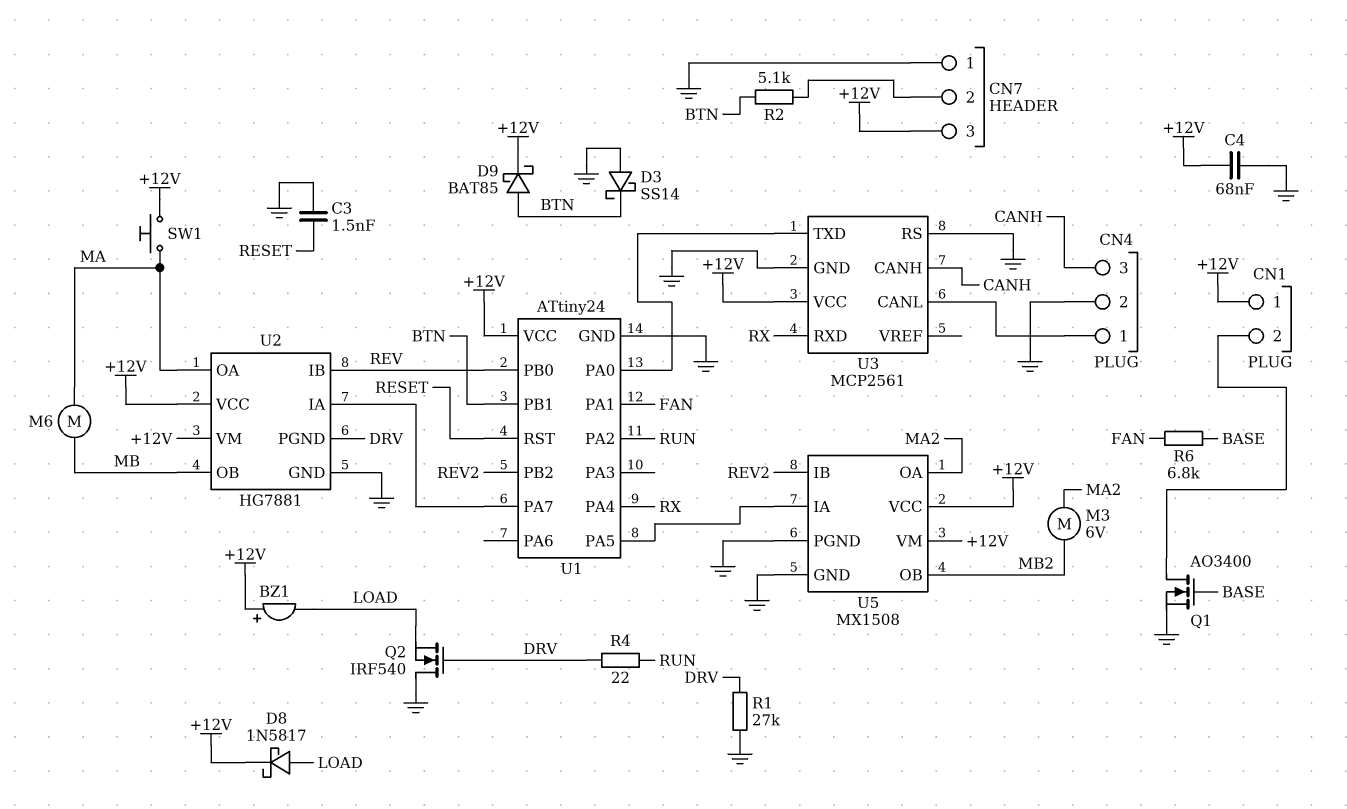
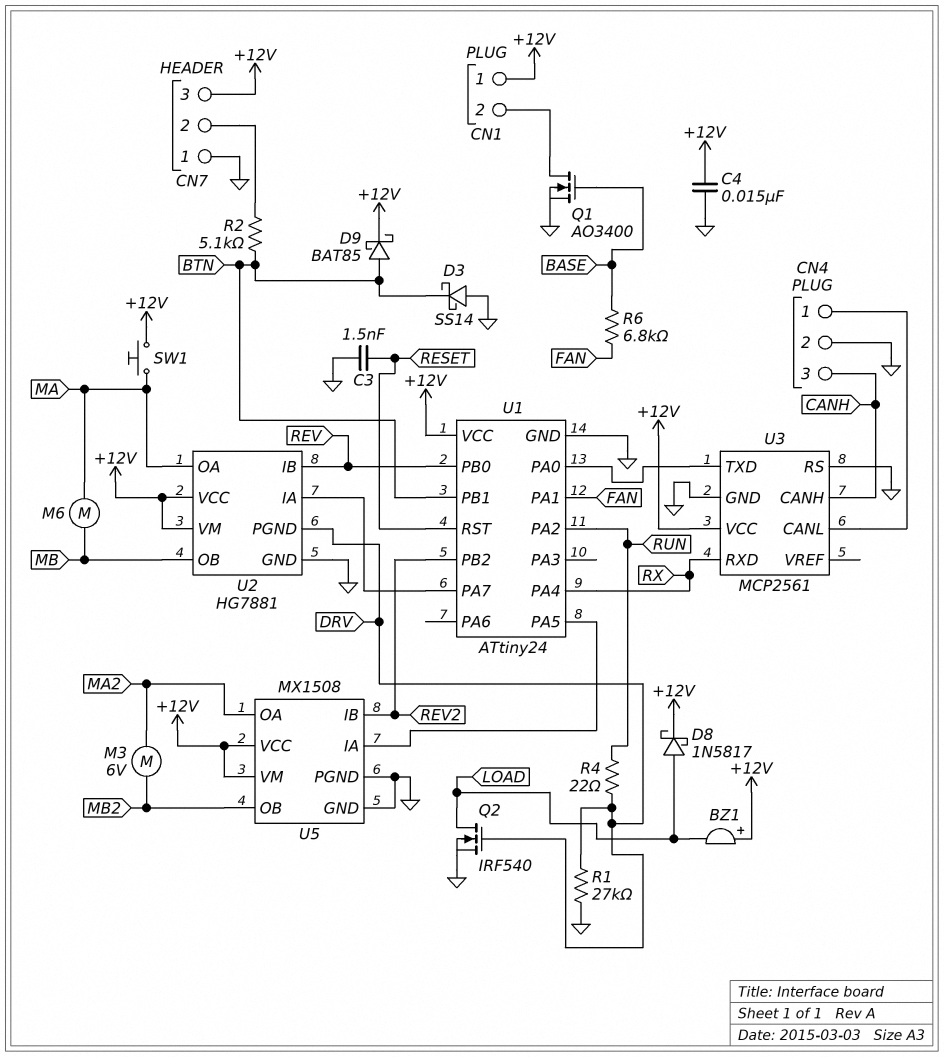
C4: 68nF (+12V, GND) -> 15nF (+12V, GND)
Q2: NMOS IRF540 (G DRV, D GND, S LOAD) -> NMOS IRF540 (G DRV, D LOAD, S GND)

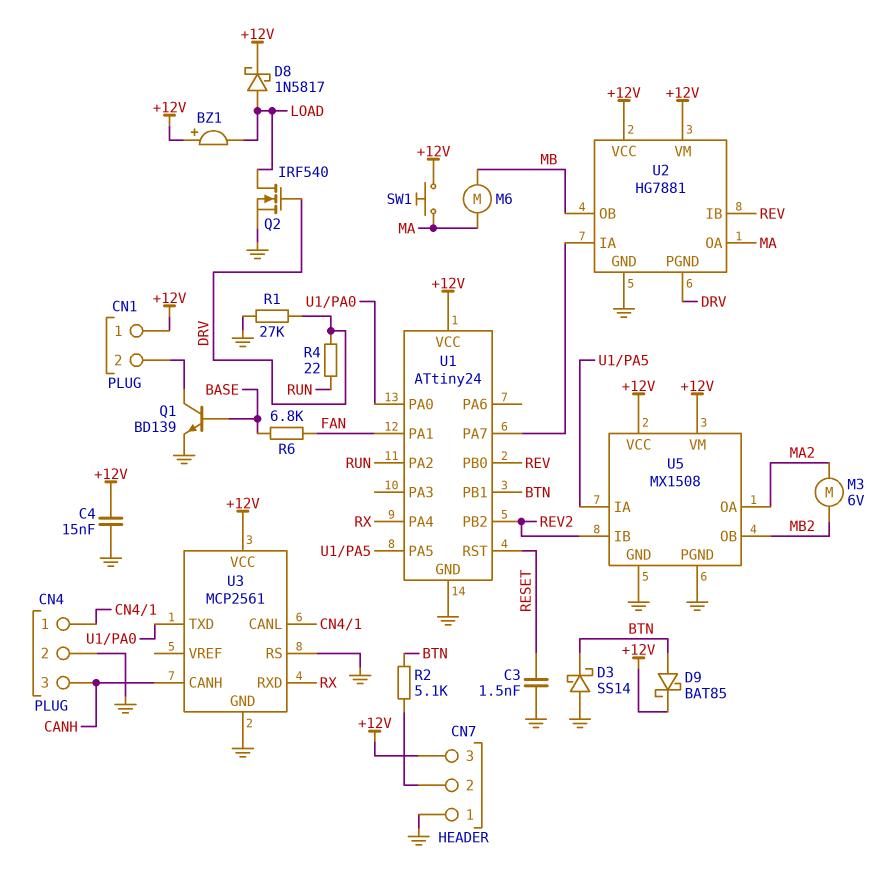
Q1: NMOS AO3400 (G BASE, D CN1/2, S GND) -> NPN BD139 (B BASE, C CN1/2, E GND)

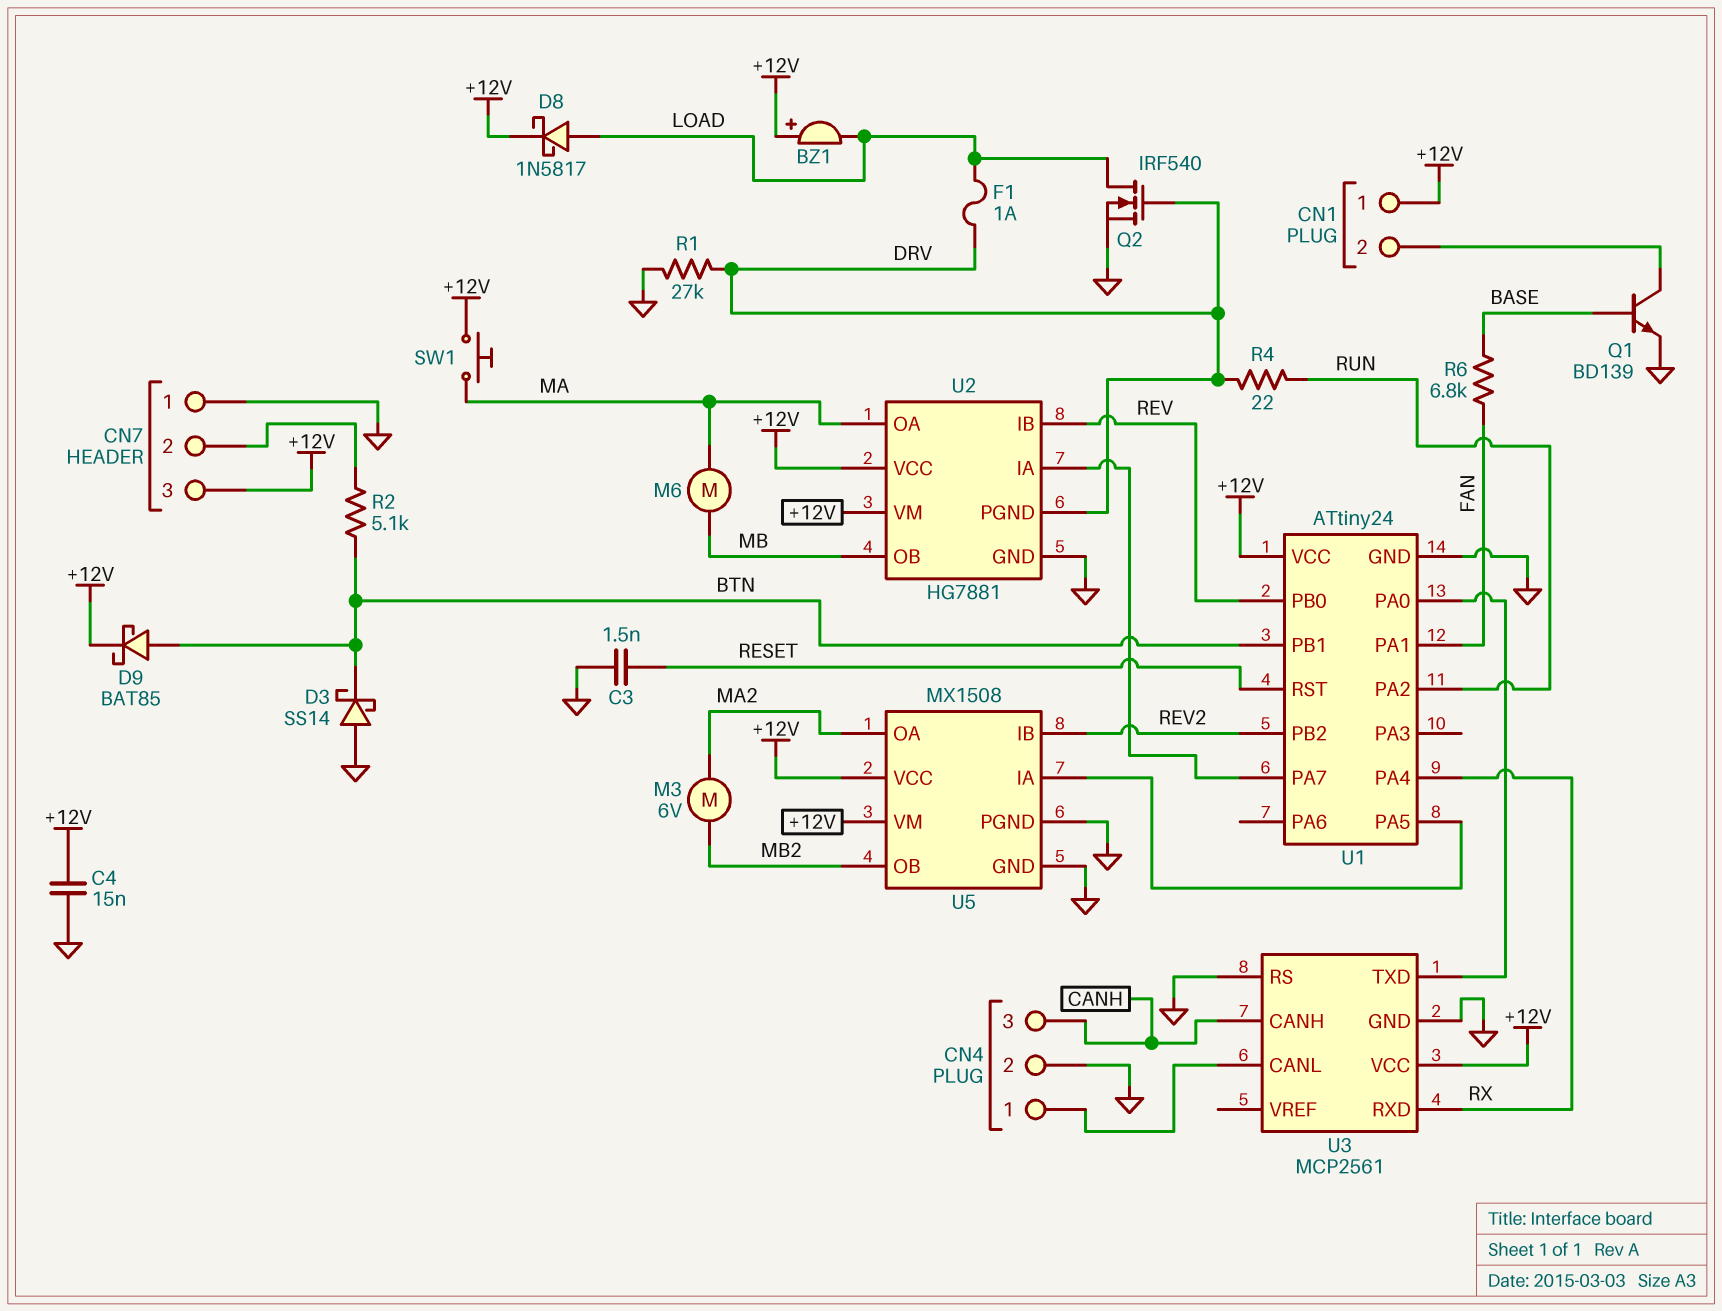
F1: none -> 1A (DRV, LOAD)

